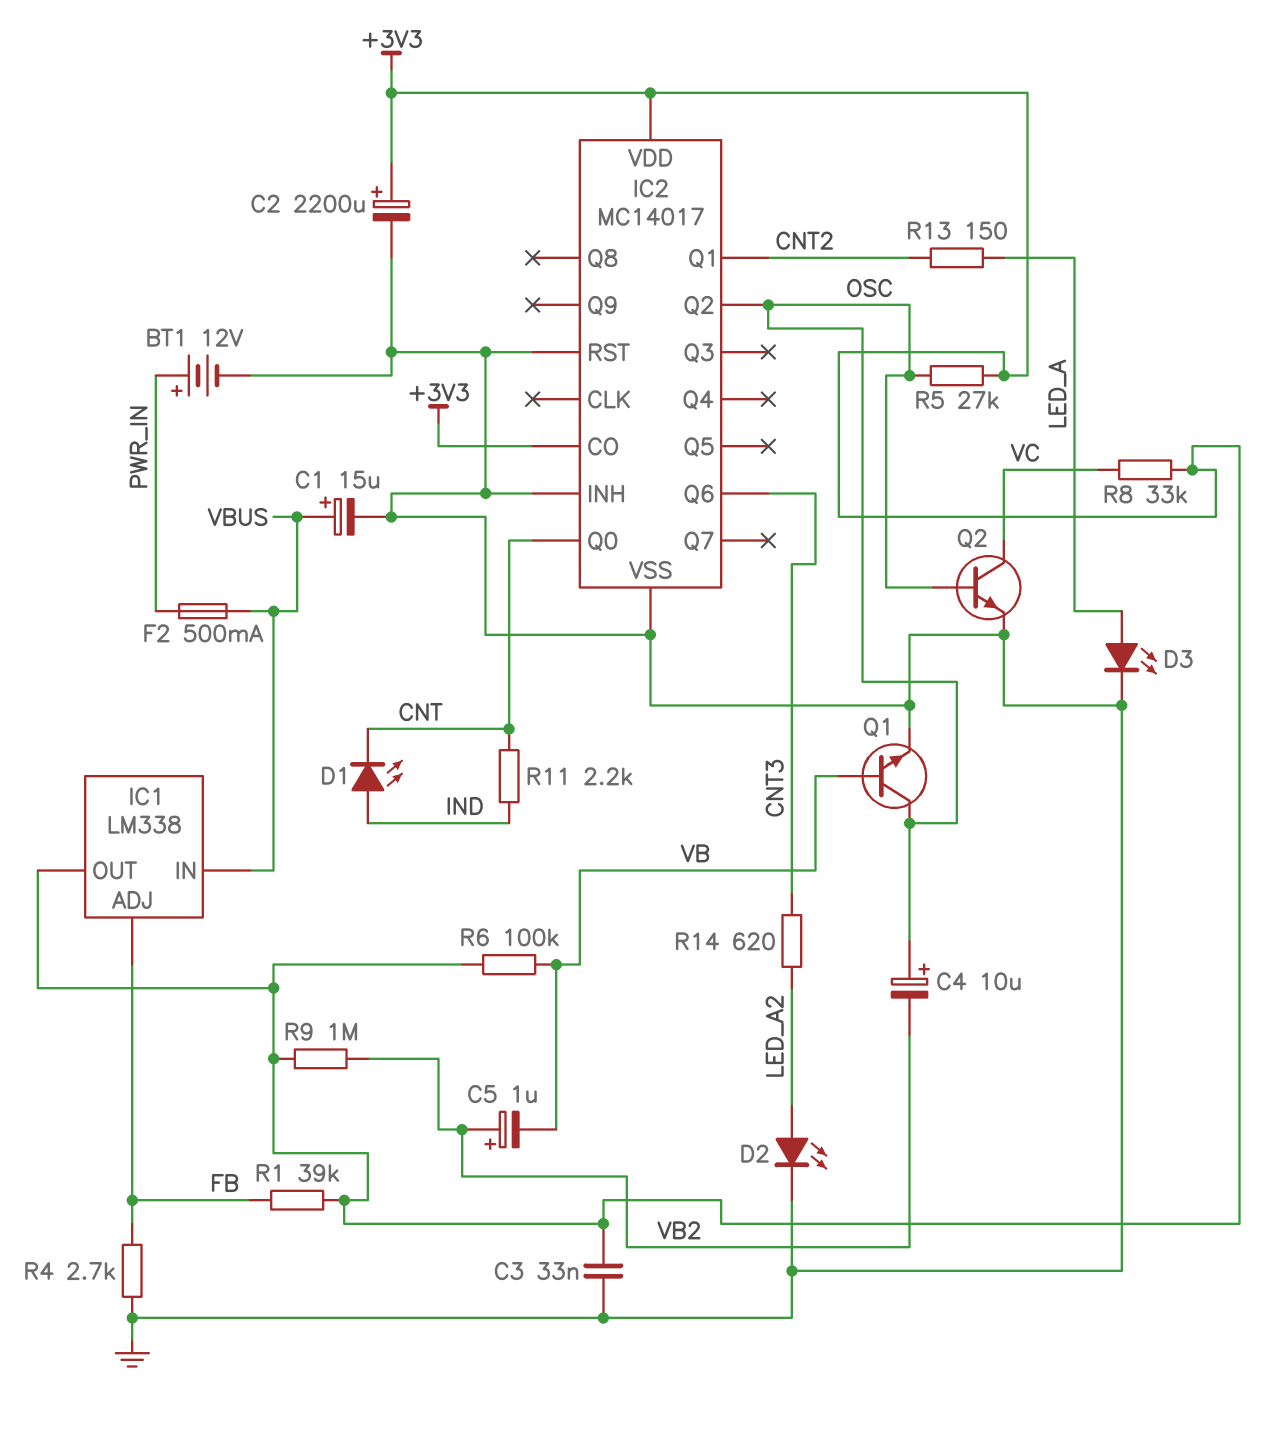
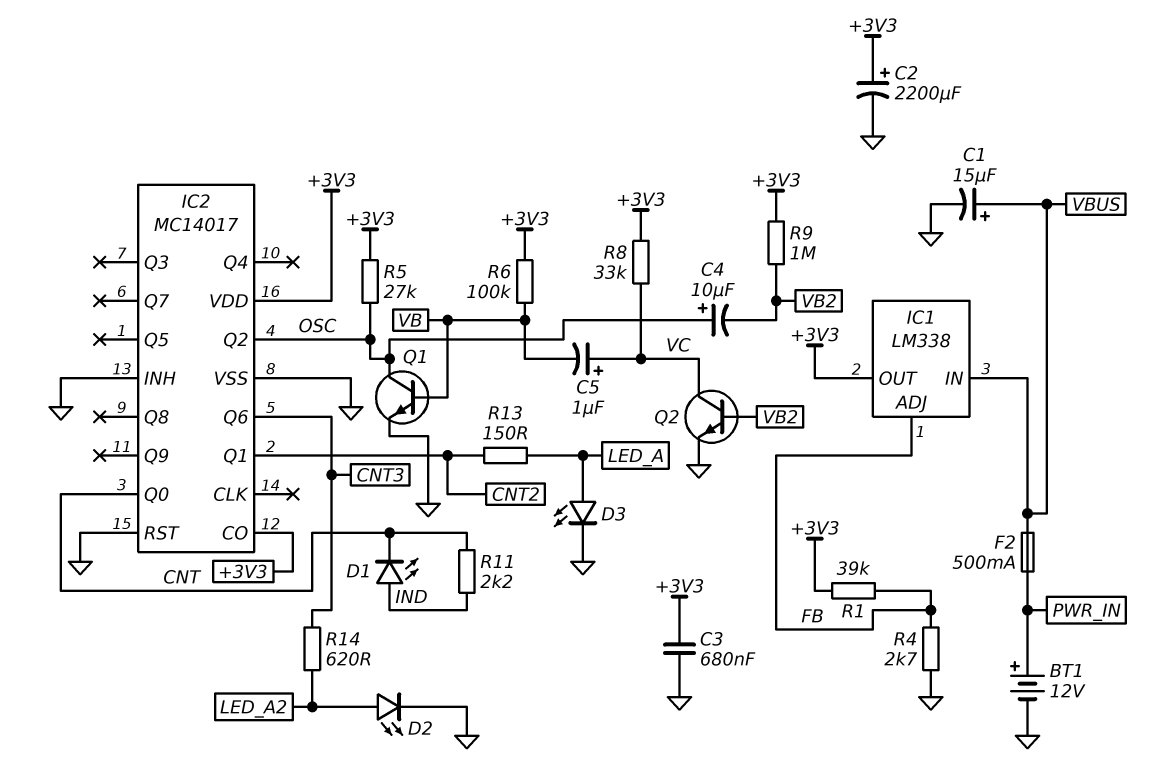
C3: 33nF (+3V3, GND) -> 680nF (+3V3, GND)
C5: 1uF (plus VB2, minus VB) -> 1uF (plus VC, minus VB)
Q2: NPN (B OSC, C VC, E GND) -> NPN (B VB2, C VC, E GND)

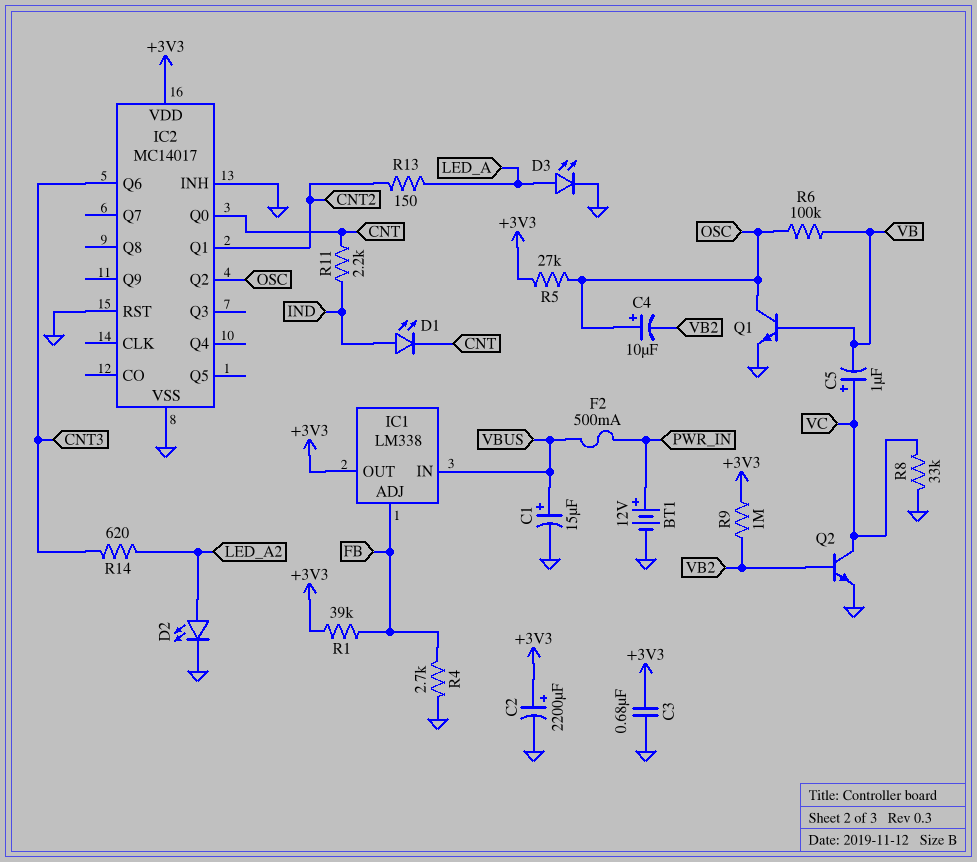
IC2 pin CO: +3V3 -> none
R6: 100k (+3V3, VB) -> 100k (OSC, VB)
R8: 33k (+3V3, VC) -> 33k (GND, VC)

